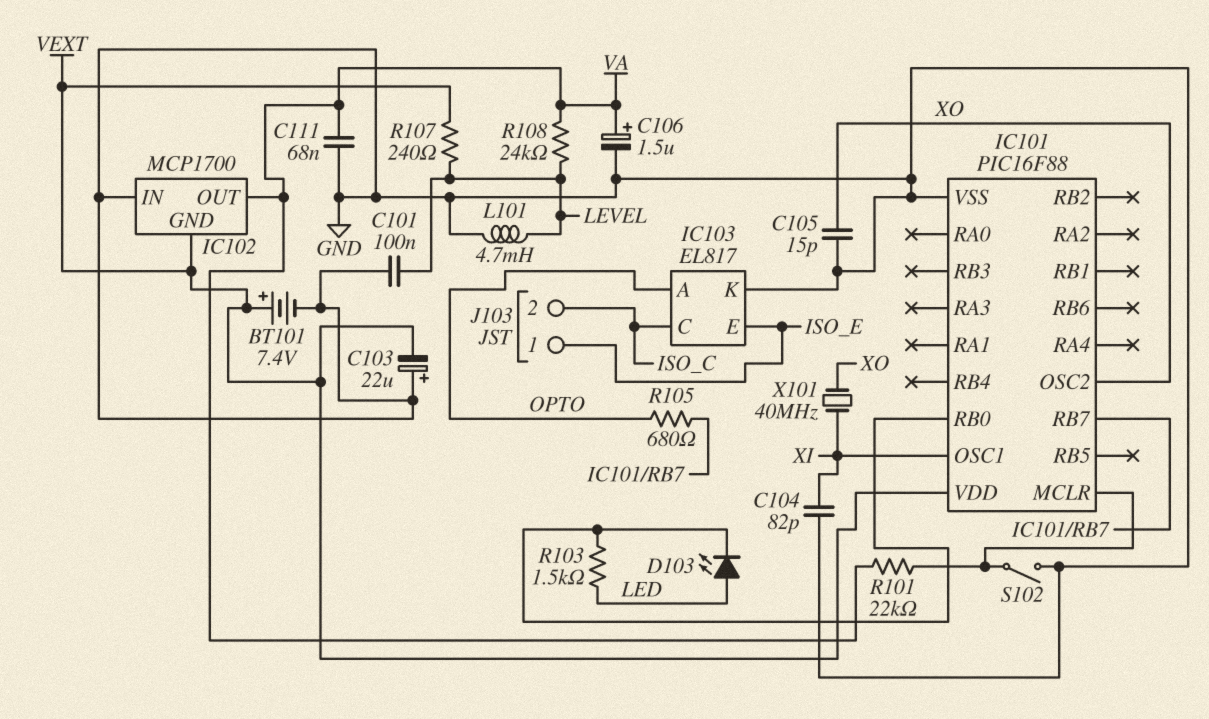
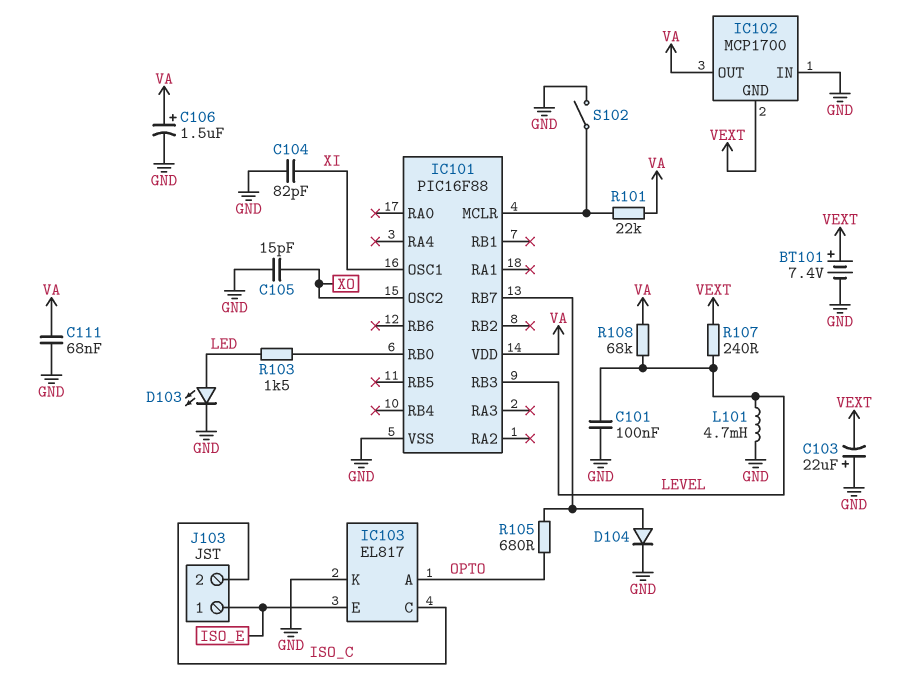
D103: LED (A LED, K IC101/RB0) -> LED (A LED, K GND)
D104: none -> diode (A IC101/RB7, K GND)
IC101 pin RB3: none -> LEVEL
IC101 pin VDD: VEXT -> VA
R108: 24k (LEVEL, VA) -> 68k (LEVEL, VA)
X101: 40MHz (XI, XO) -> none

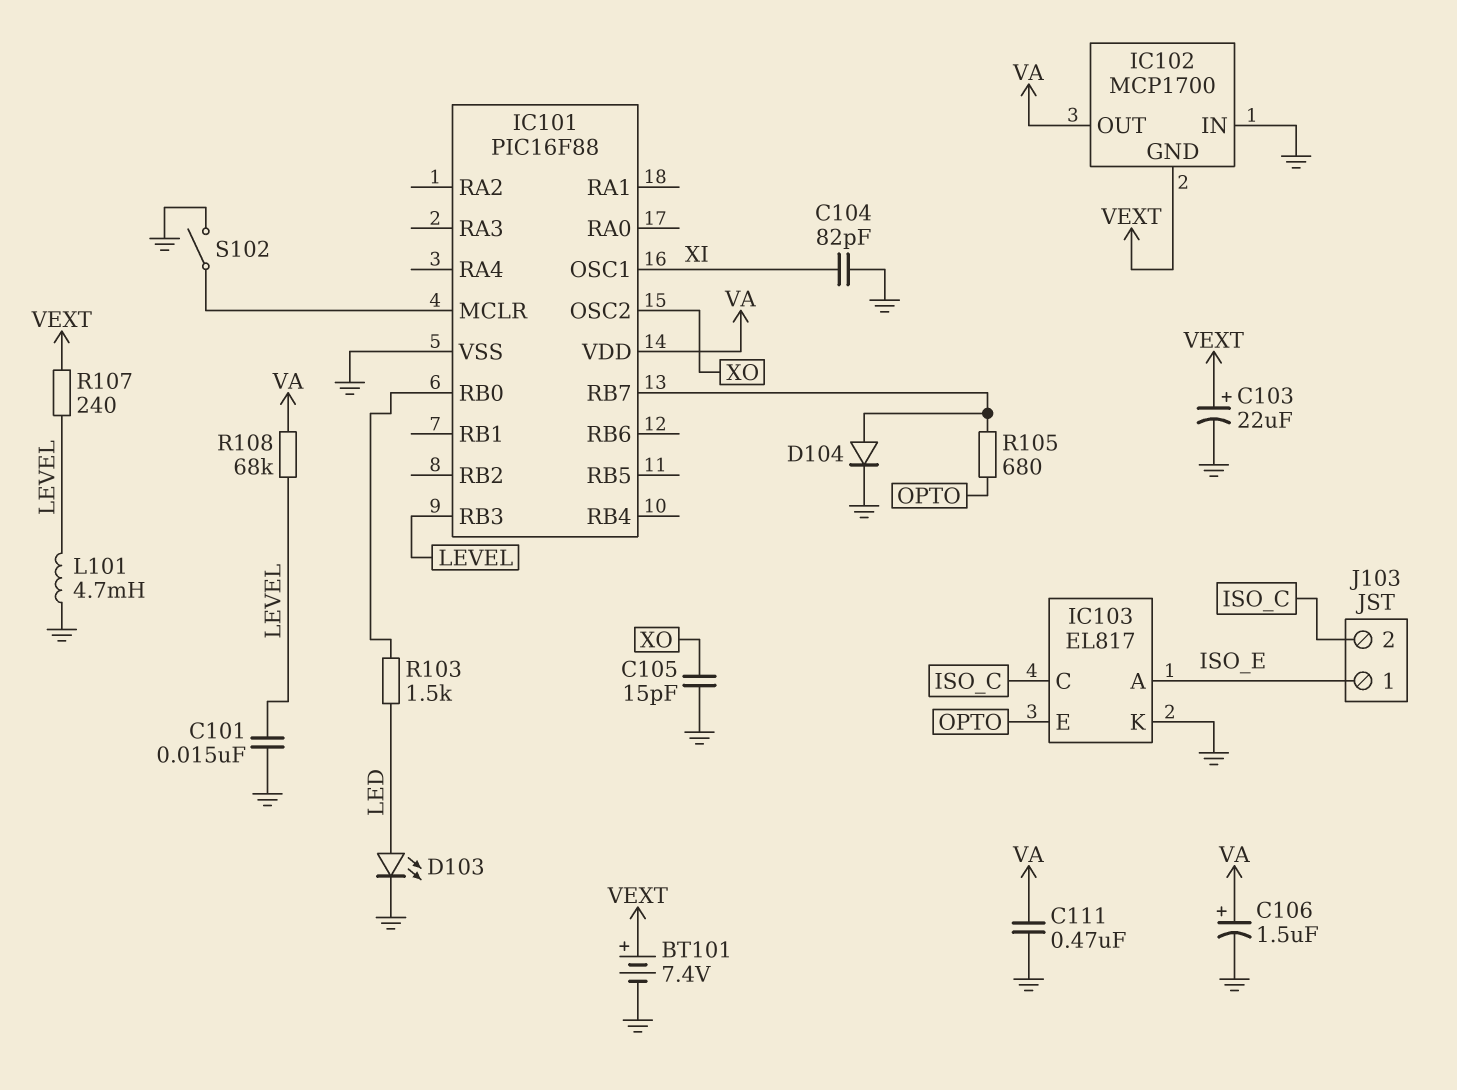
C101: 100nF (GND, LEVEL) -> 15nF (GND, LEVEL)
C103: 22uF (plus GND, minus VEXT) -> 22uF (plus VEXT, minus GND)
C111: 68nF (GND, VA) -> 470nF (GND, VA)
IC103 pin A: OPTO -> ISO_E
IC103 pin E: ISO_E -> OPTO
R101: 22k (IC101/MCLR, VA) -> none

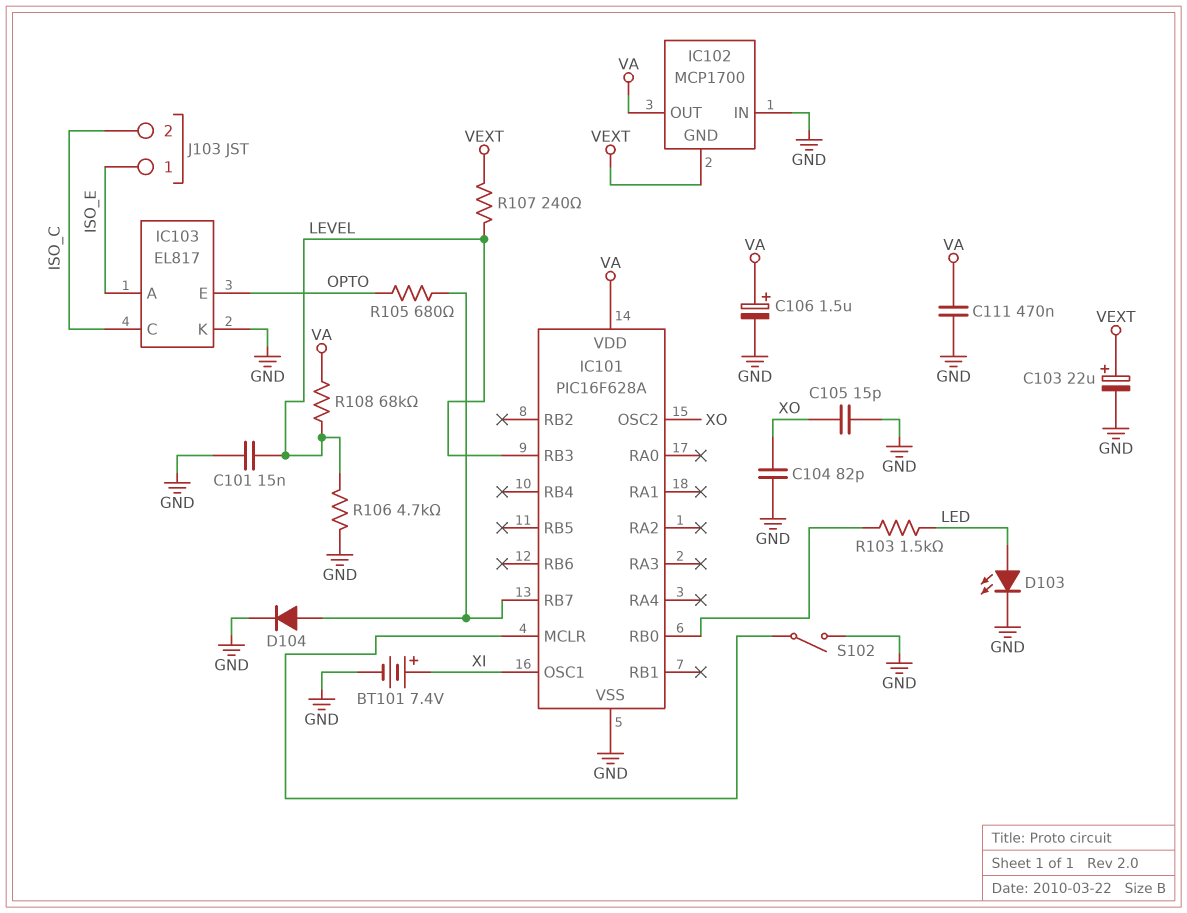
BT101: 7.4V (plus VEXT, minus GND) -> 7.4V (plus XI, minus GND)
C104: 82pF (GND, XI) -> 82pF (GND, XO)
IC101: PIC16F88 -> PIC16F628A
L101: 4.7mH (GND, LEVEL) -> none
R106: none -> 4.7k (GND, LEVEL)

